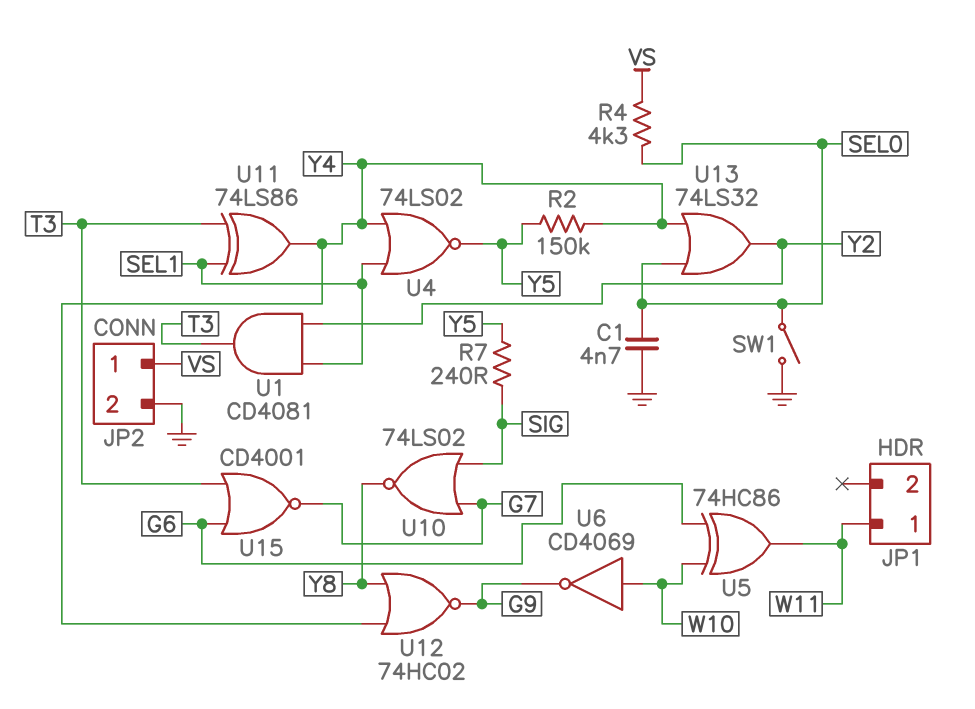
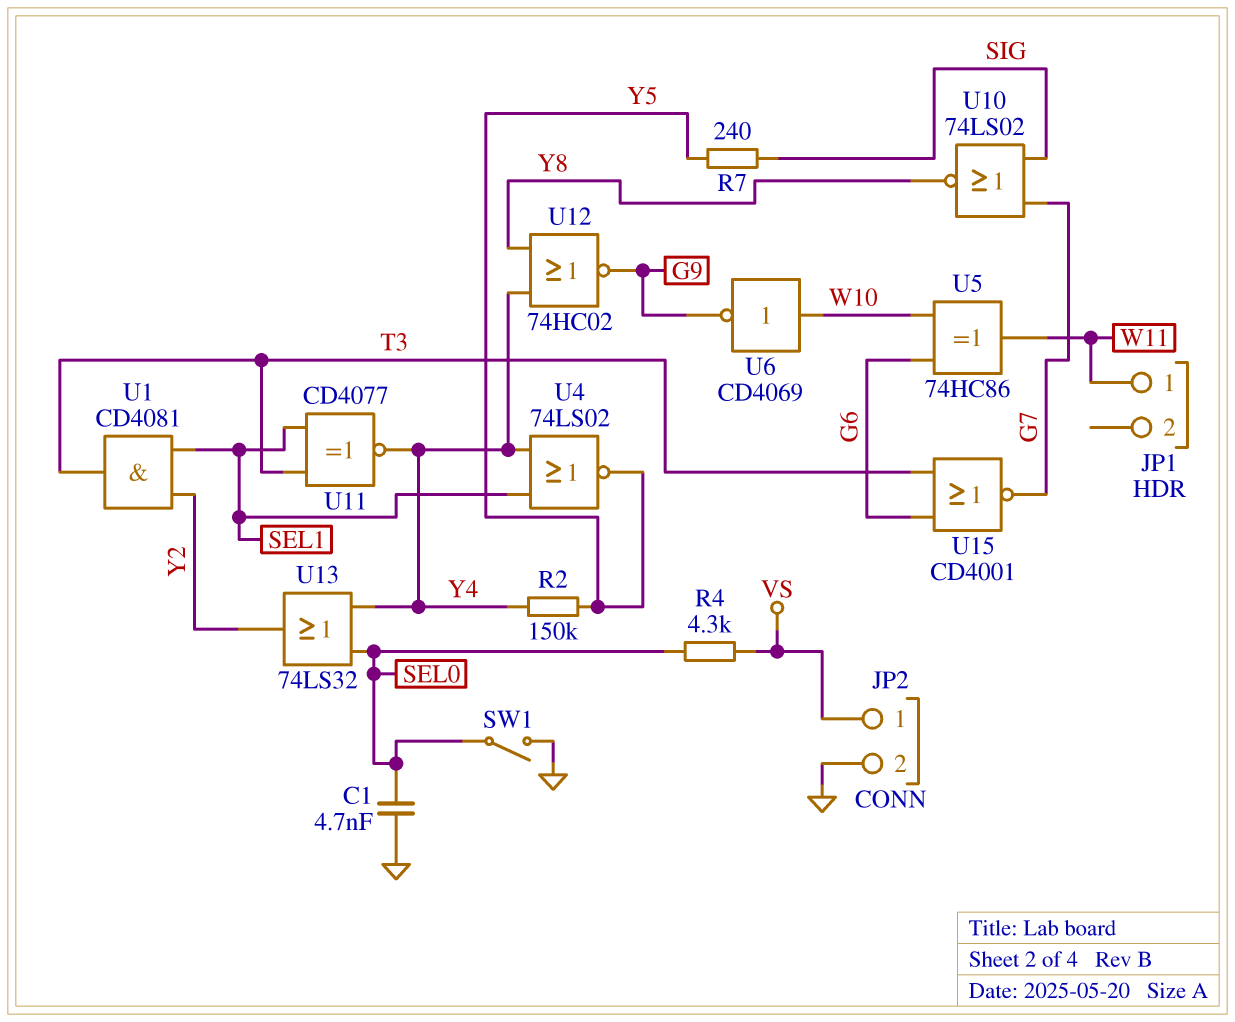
U11: XOR 74LS86 (in SEL1, in T3, out Y4) -> XNOR CD4077 (in SEL1, in T3, out Y4)

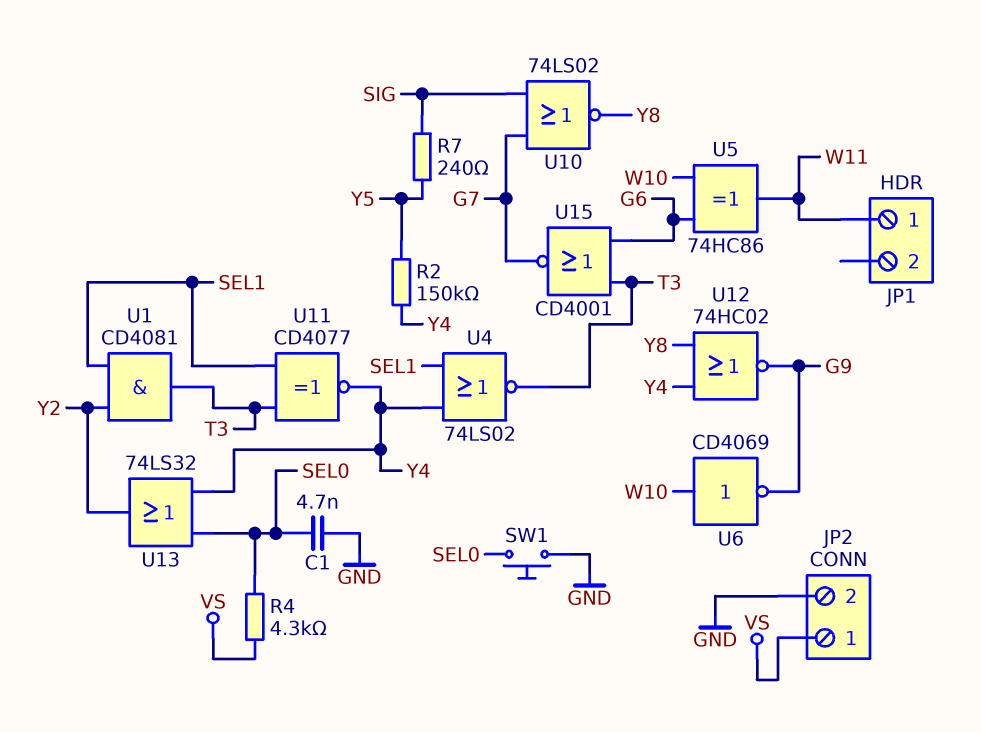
SW1: switch (GND, SEL0) -> button (GND, SEL0)
U4: NOR 74LS02 (in SEL1, in Y4, out Y5) -> NOR 74LS02 (in SEL1, in Y4, out T3)

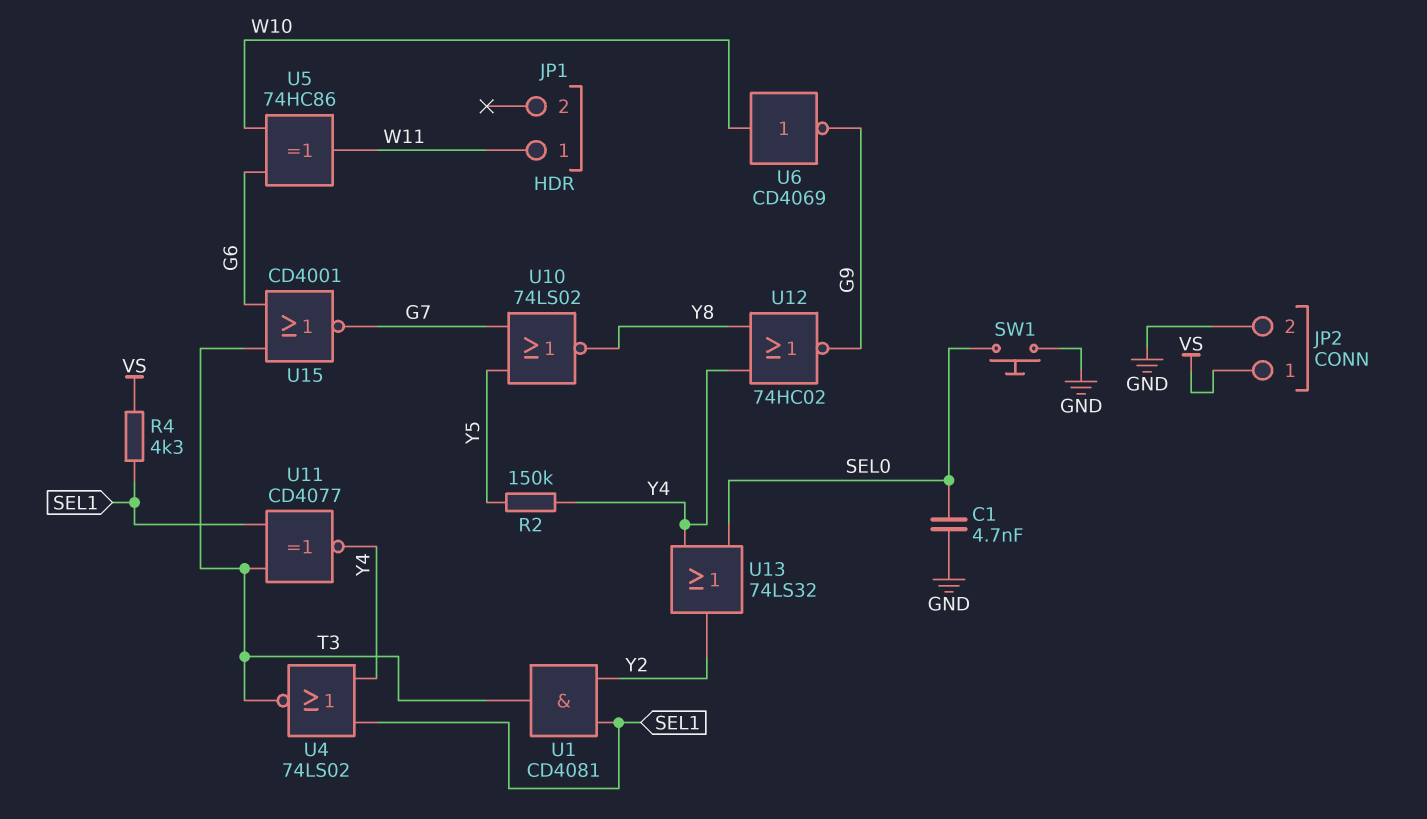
R4: 4.3k (SEL0, VS) -> 4.3k (SEL1, VS)
R7: 240 (SIG, Y5) -> none
U10: NOR 74LS02 (in G7, in SIG, out Y8) -> NOR 74LS02 (in G7, in Y5, out Y8)

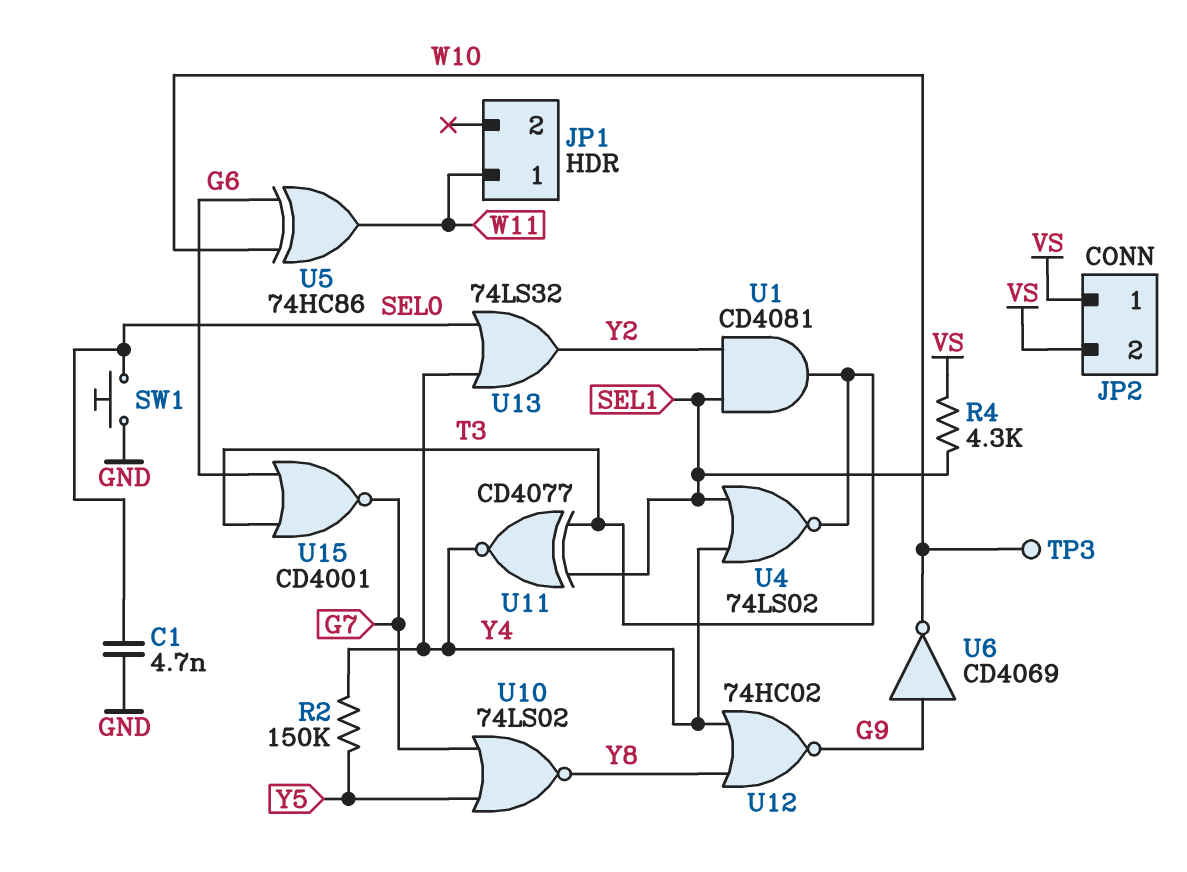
JP2 pin 2: GND -> VS
TP3: none -> test point (W10)
U6: NOT CD4069 (in W10, out G9) -> NOT CD4069 (in G9, out W10)

